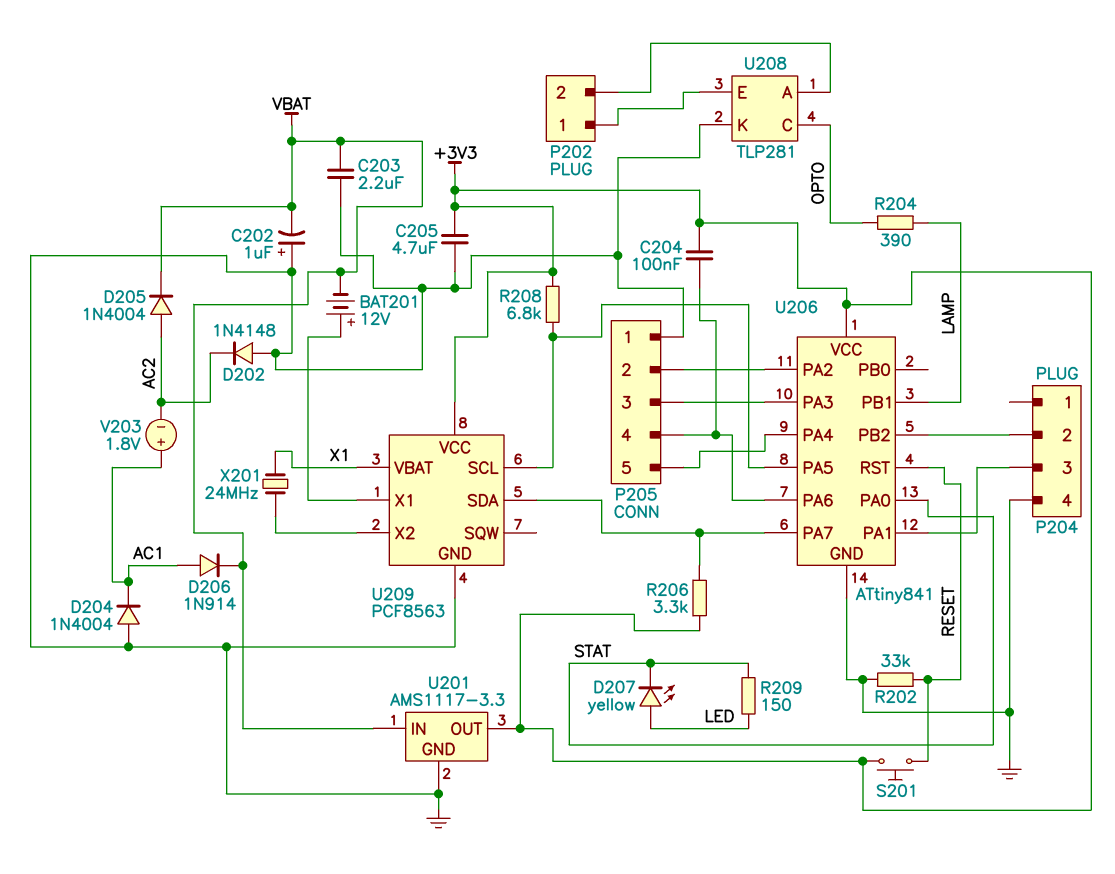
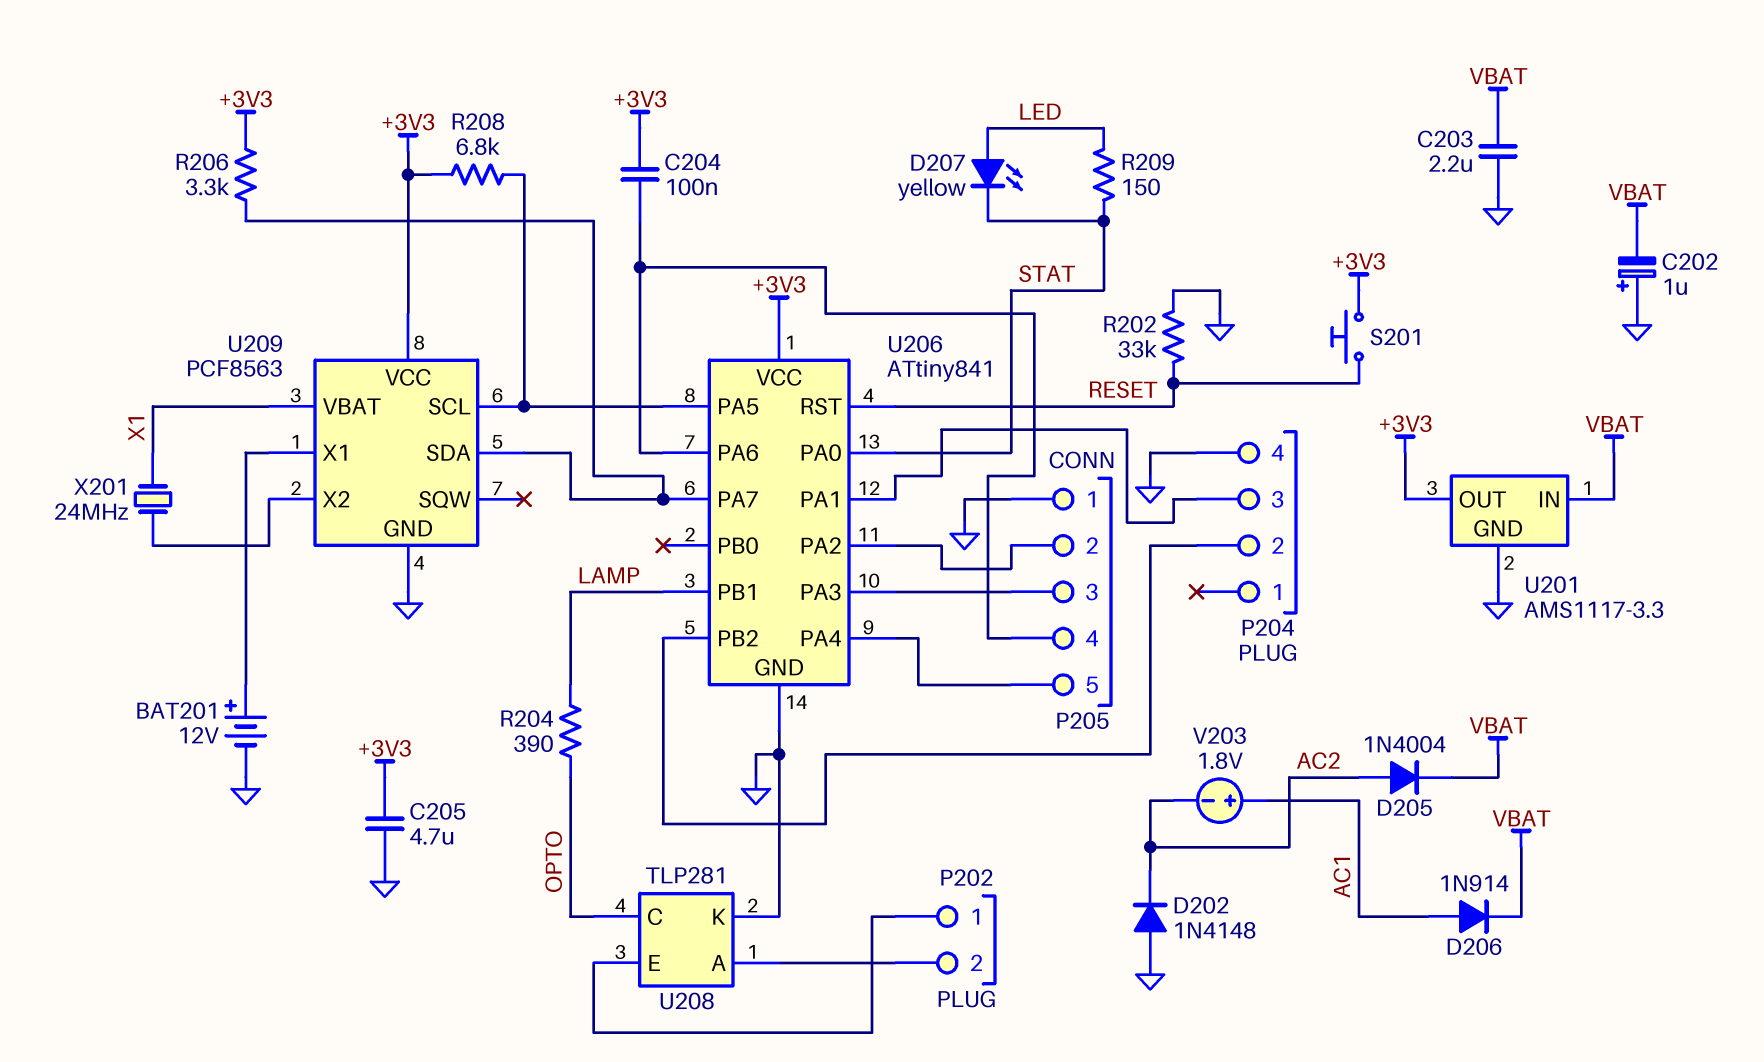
BAT201: 12V (plus U209/X1, minus VBAT) -> 12V (plus U209/X1, minus GND)
D204: diode 1N4004 (A GND, K AC1) -> none

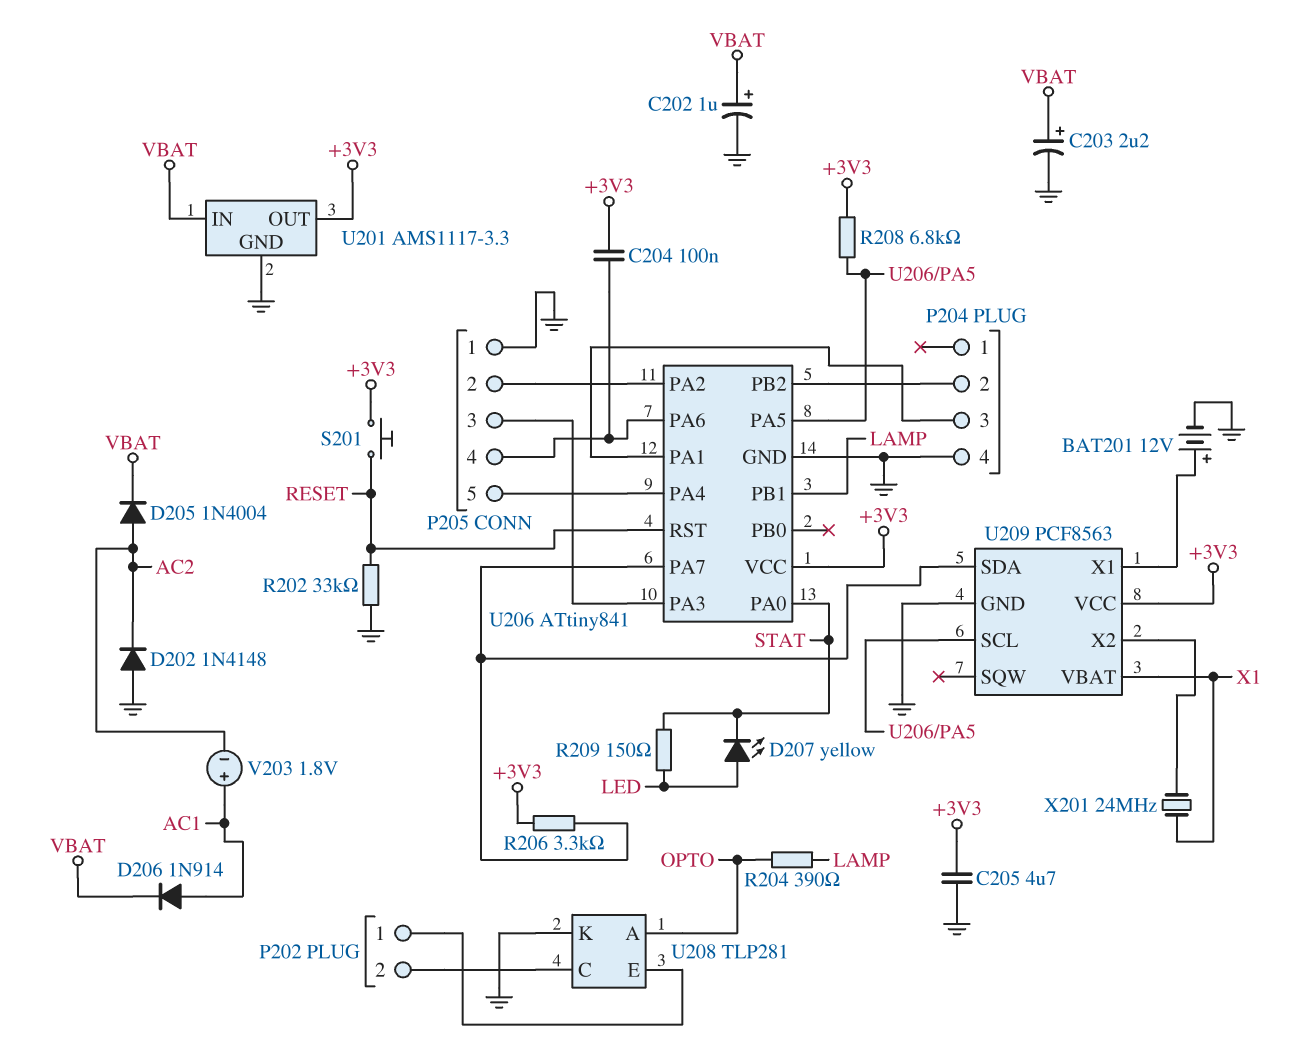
C202: 1uF (plus GND, minus VBAT) -> 1uF (plus VBAT, minus GND)
C203: 2.2uF (GND, VBAT) -> 2.2uF (plus VBAT, minus GND)
U208 pin A: P202/2 -> OPTO
U208 pin C: OPTO -> P202/2

